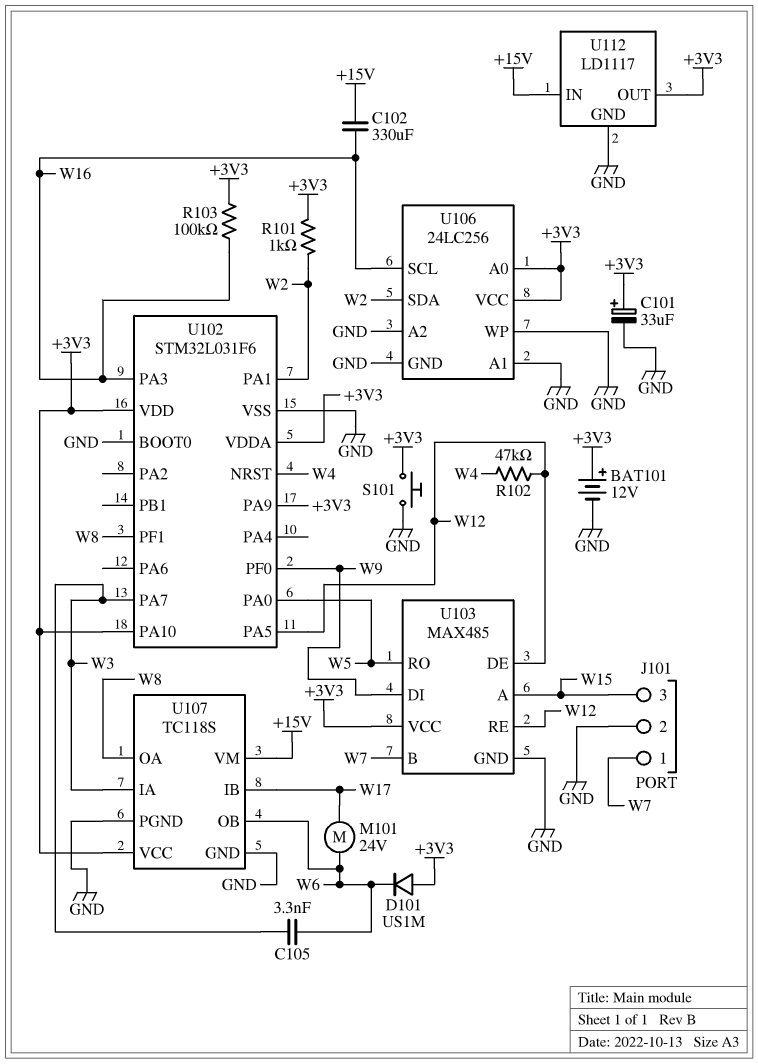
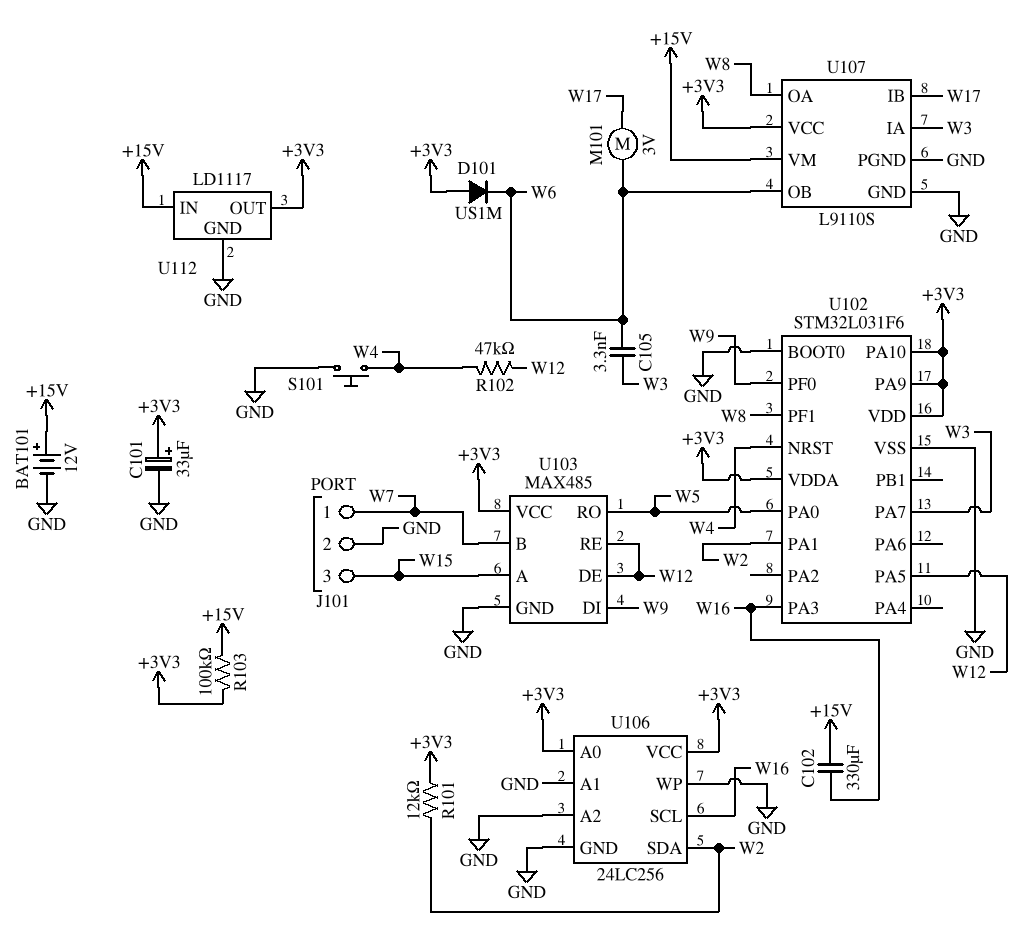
BAT101: 12V (plus +3V3, minus GND) -> 12V (plus +15V, minus GND)
M101: motor 24V (W6, W17) -> motor 3V (W6, W17)
R101: 1k (+3V3, W2) -> 12k (+3V3, W2)
R103: 100k (+3V3, W16) -> 100k (+3V3, +15V)
S101: button (+3V3, GND) -> button (GND, W4)
U107: TC118S -> L9110S

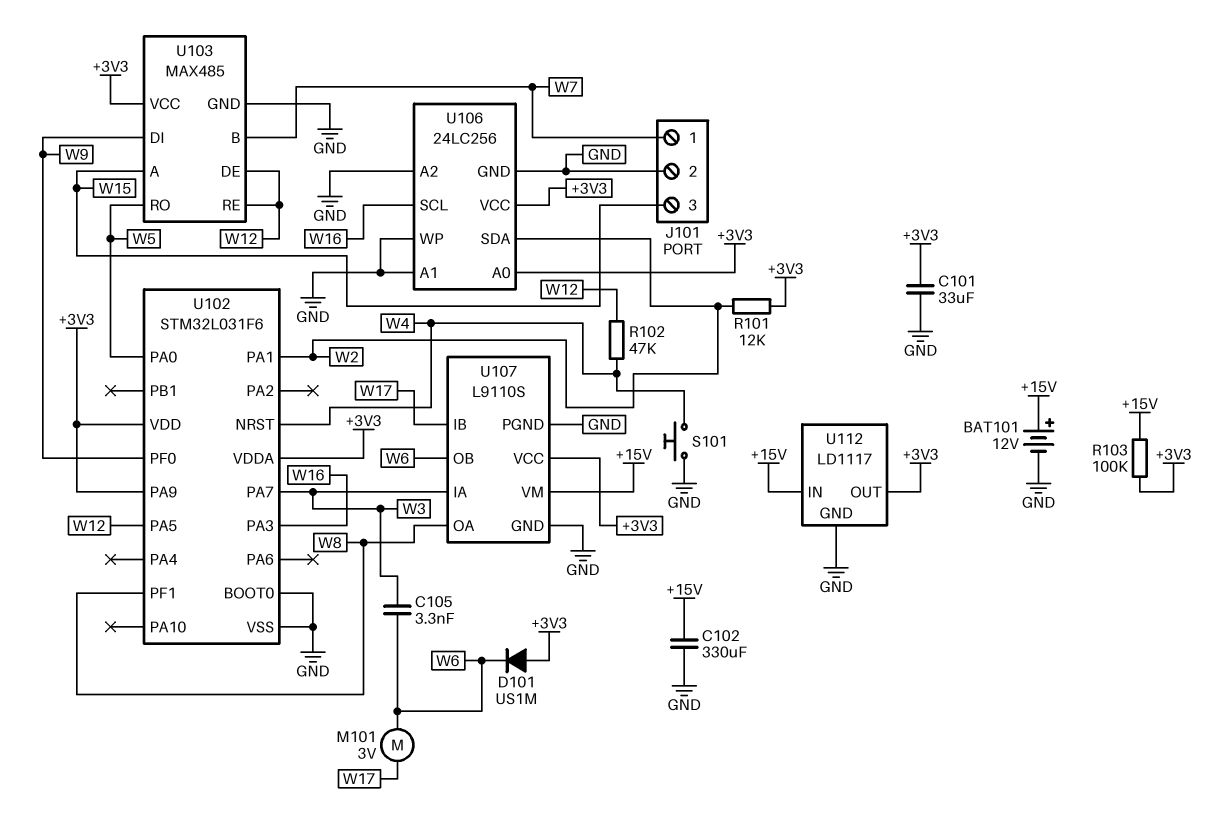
C101: 33uF (plus +3V3, minus GND) -> 33uF (+3V3, GND)
C102: 330uF (+15V, W16) -> 330uF (+15V, GND)
U102 pin PA10: +3V3 -> none

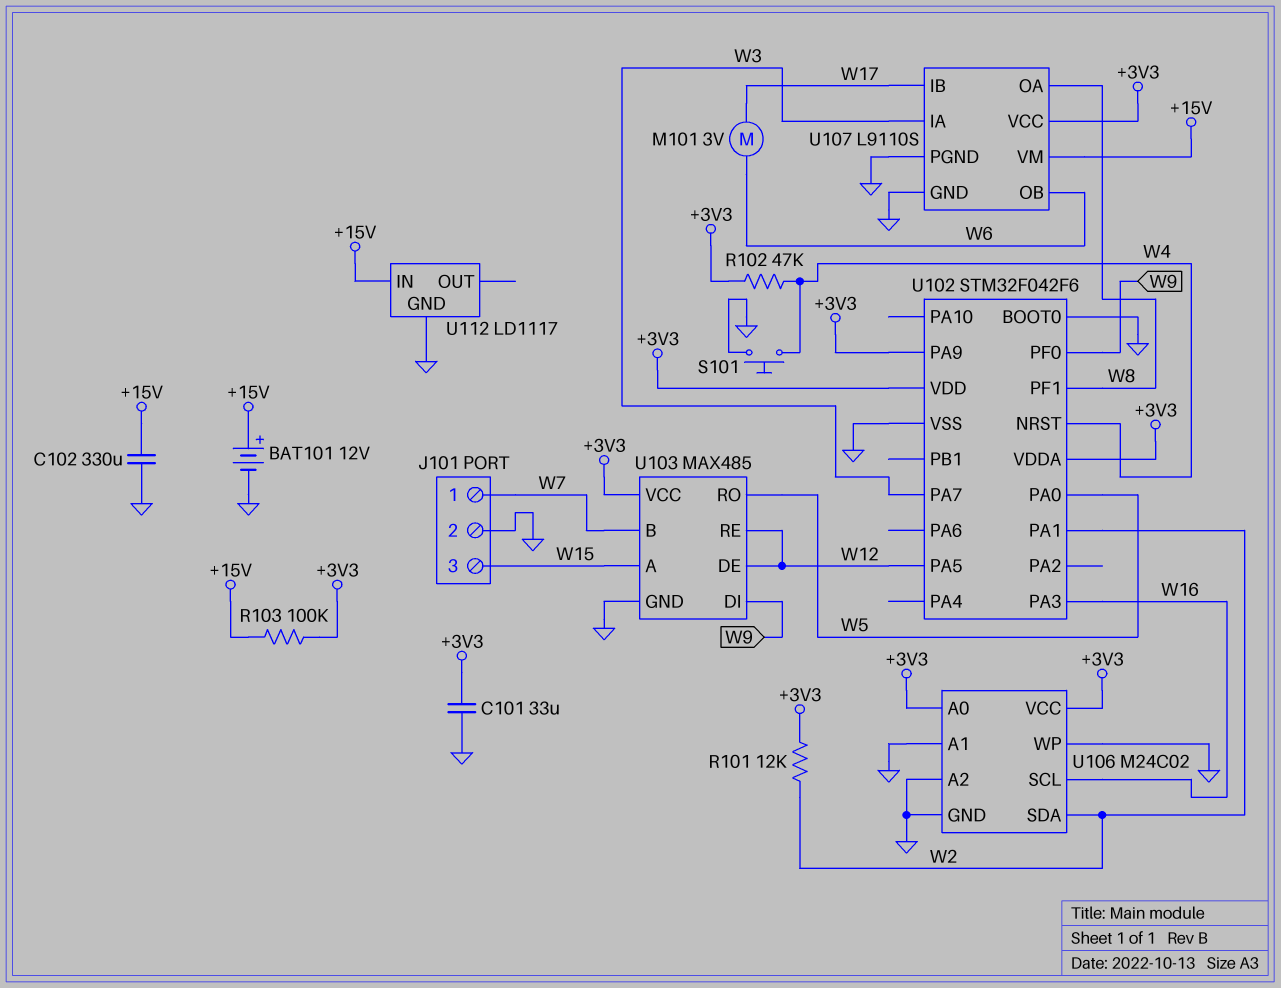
C105: 3.3nF (W3, W6) -> none
D101: diode US1M (A +3V3, K W6) -> none
R102: 47k (W4, W12) -> 47k (+3V3, W4)
U102: STM32L031F6 -> STM32F042F6
U106: 24LC256 -> M24C02
U112 pin OUT: +3V3 -> none

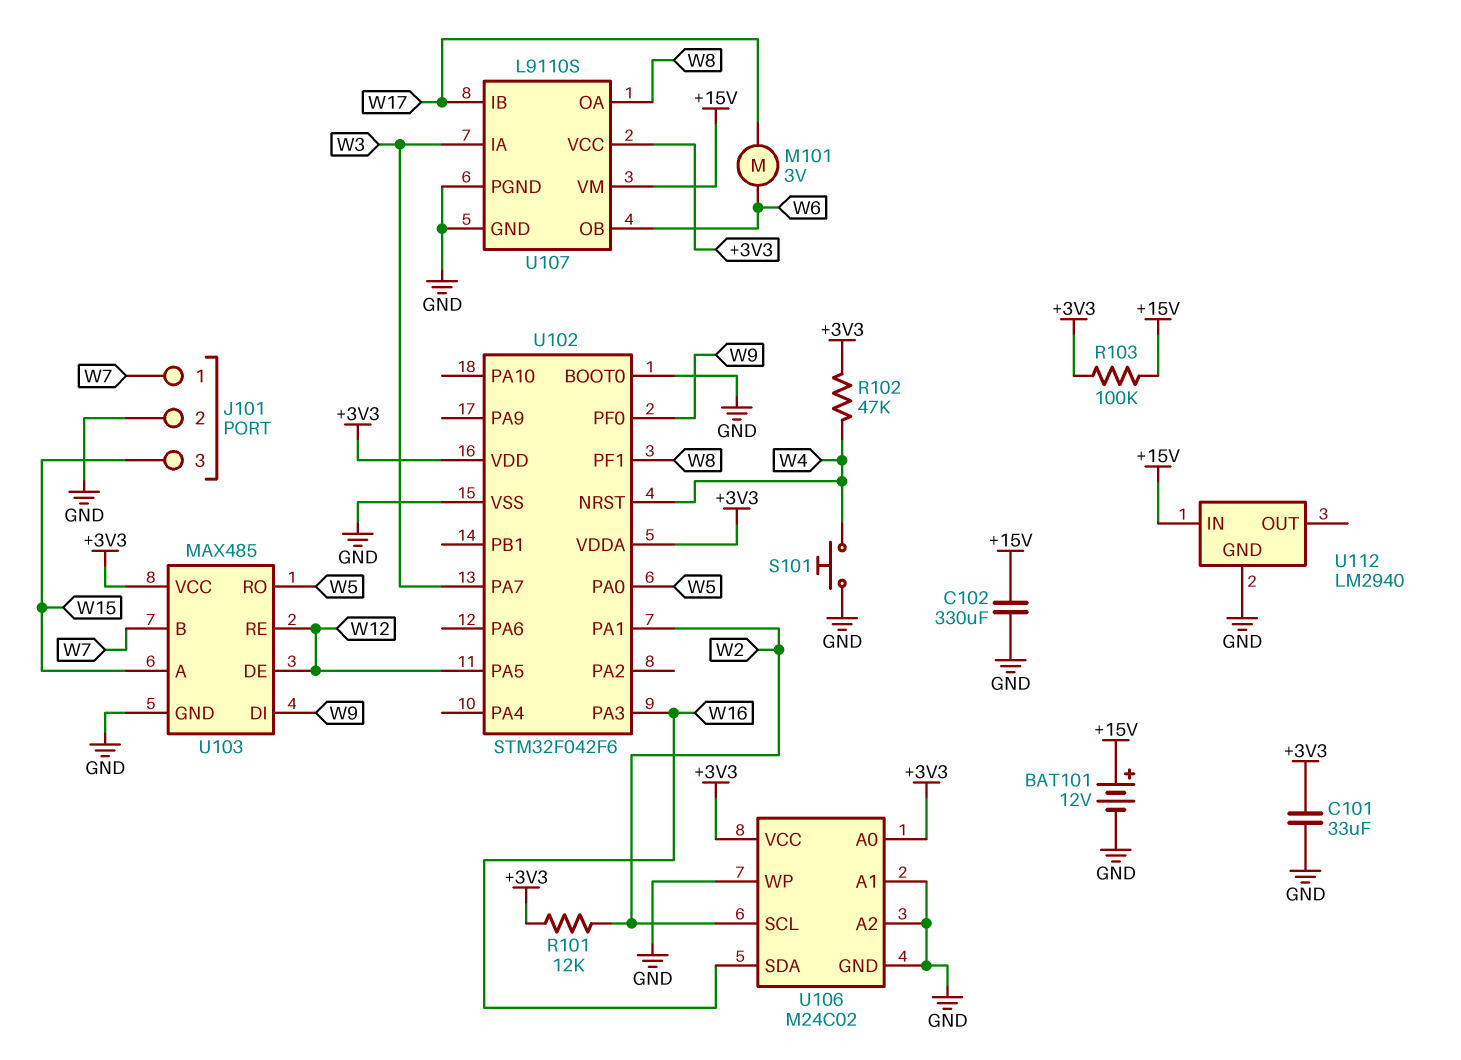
U102 pin PA9: +3V3 -> none
U106 pin SCL: W16 -> W2
U106 pin SDA: W2 -> W16
U112: LD1117 -> LM2940

